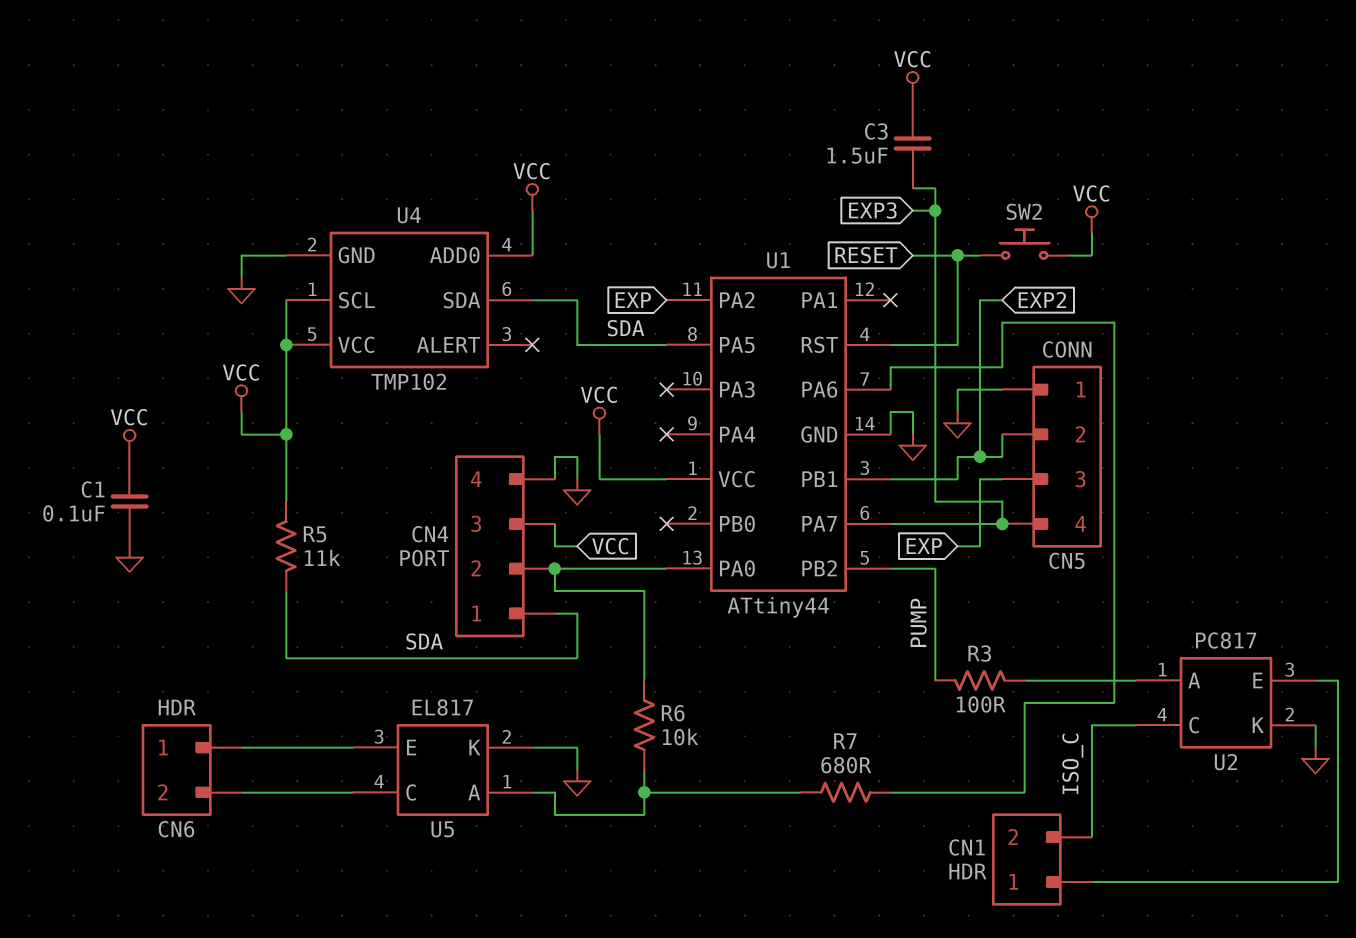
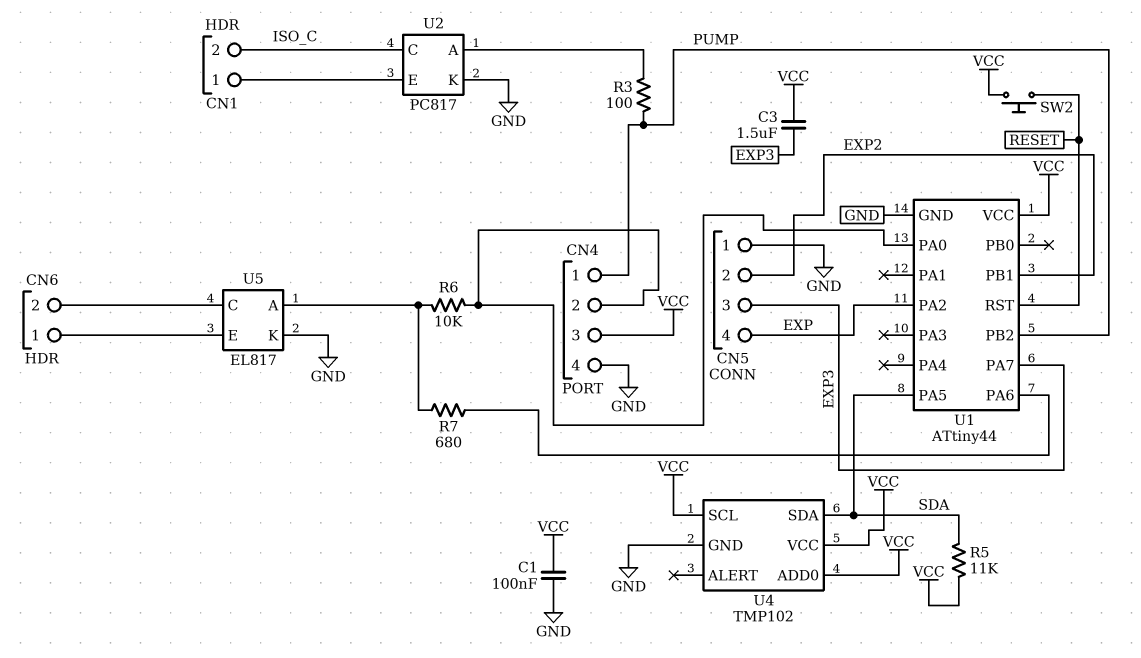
CN4 pin 1: SDA -> PUMP
CN5 pin 3: EXP -> EXP3
CN5 pin 4: EXP3 -> EXP

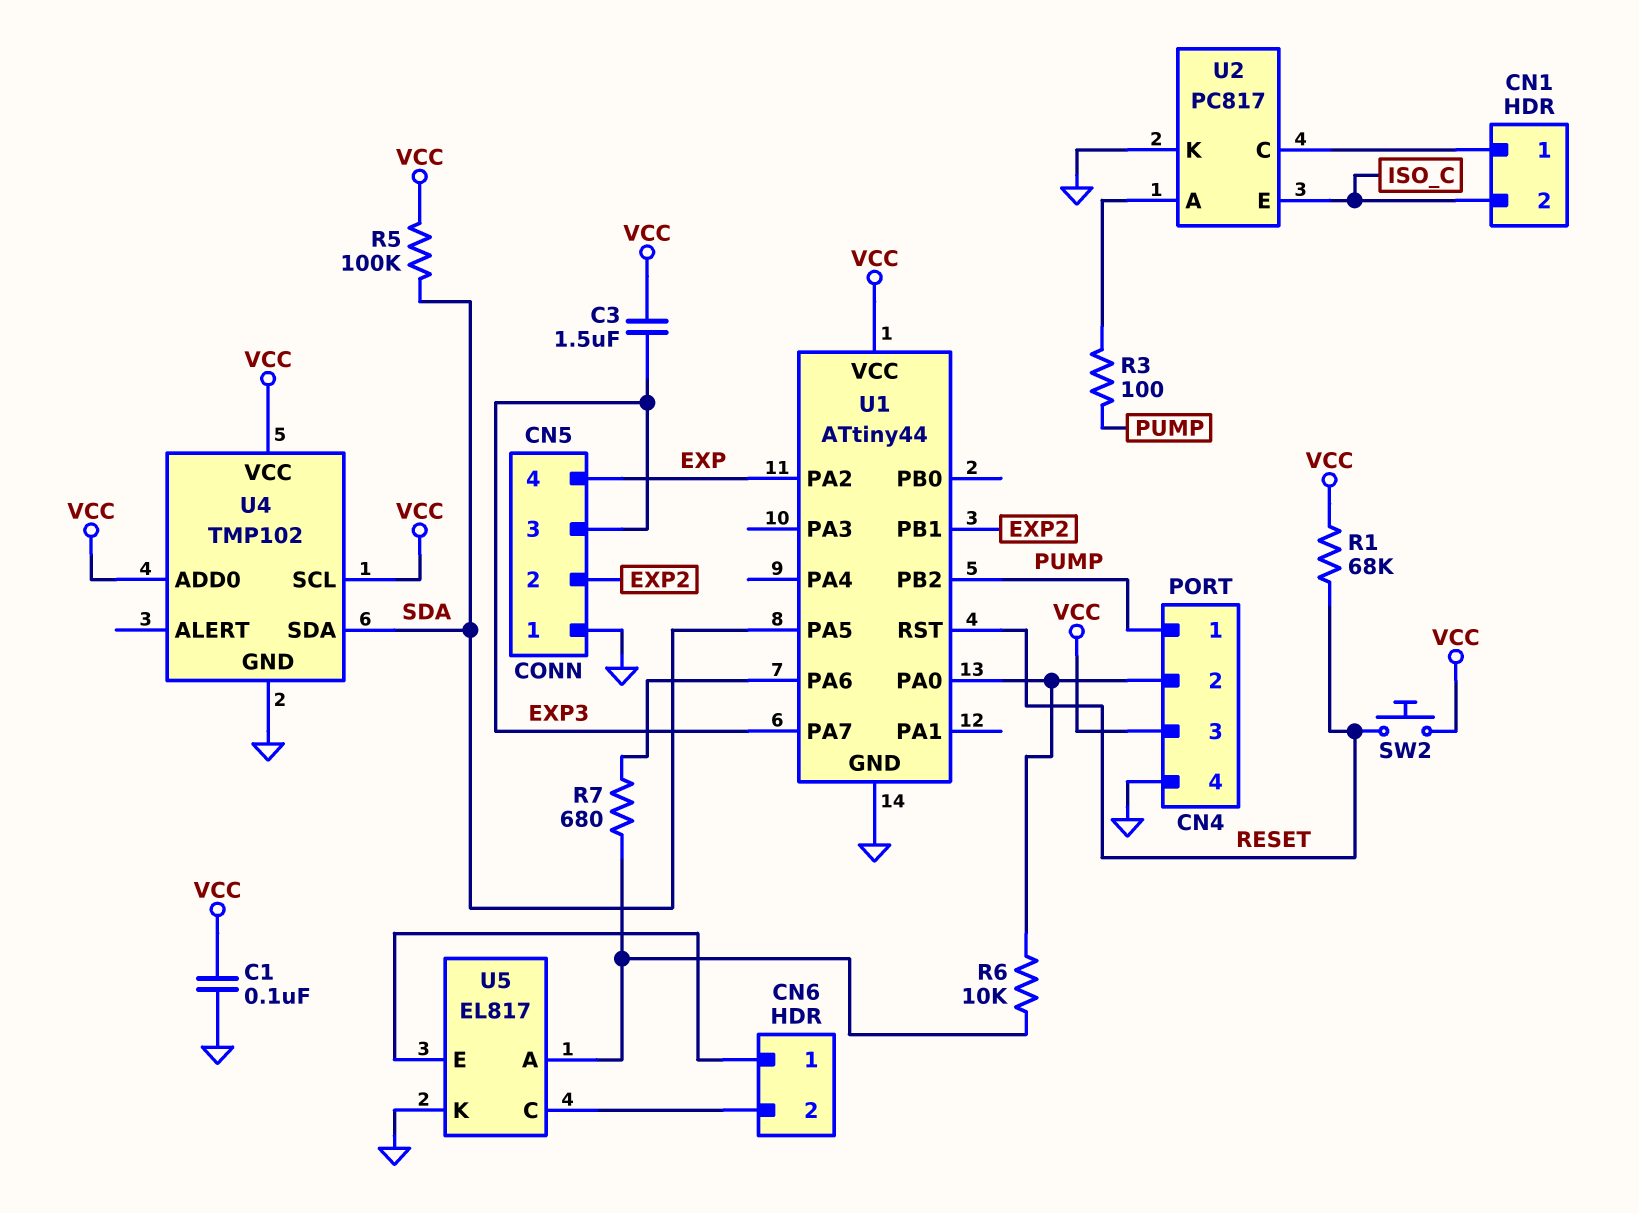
R1: none -> 68k (RESET, VCC)
R5: 11k (SDA, VCC) -> 100k (SDA, VCC)
U2 pin C: ISO_C -> CN1/1
U2 pin E: CN1/1 -> ISO_C

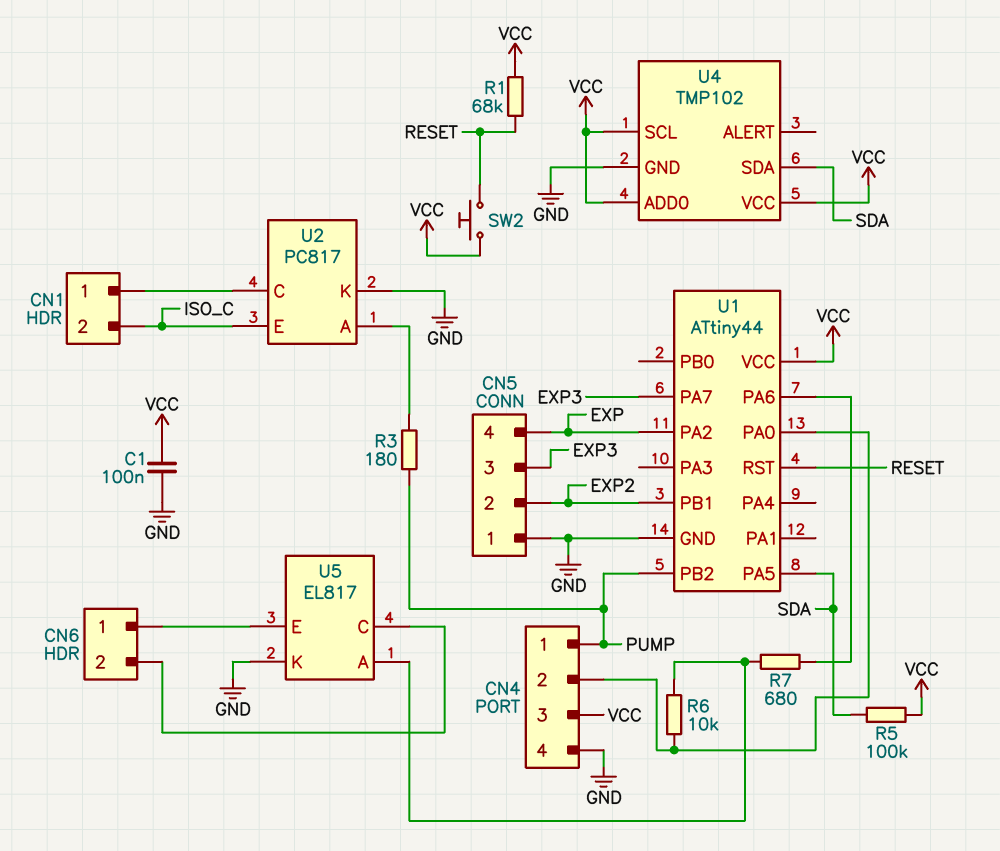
C3: 1.5uF (EXP3, VCC) -> none
R3: 100 (PUMP, U2/A) -> 180 (PUMP, U2/A)

